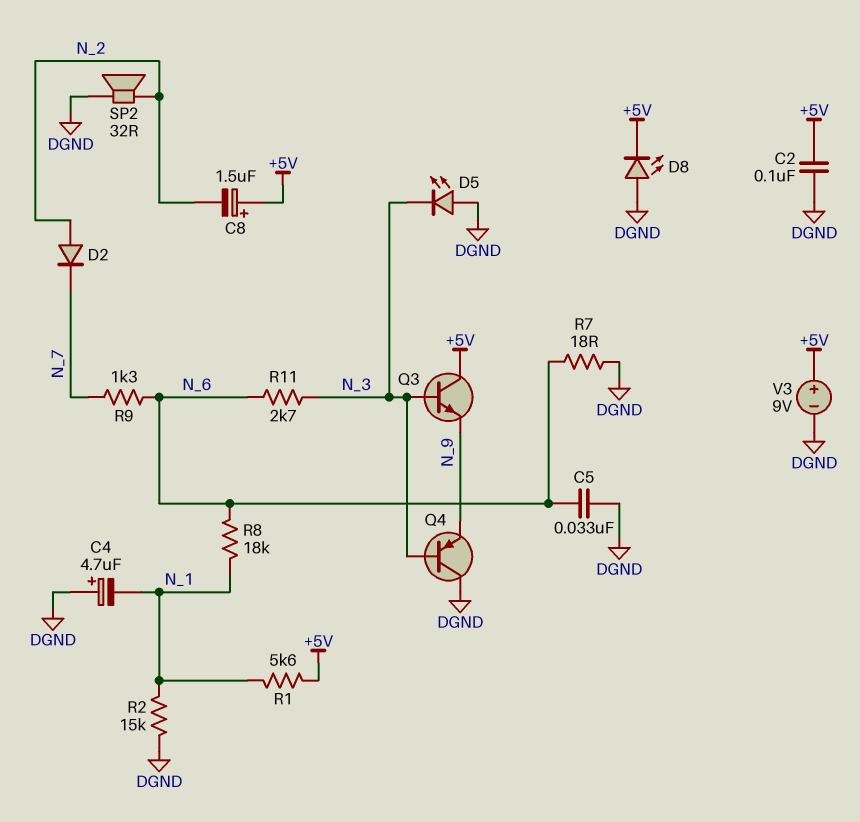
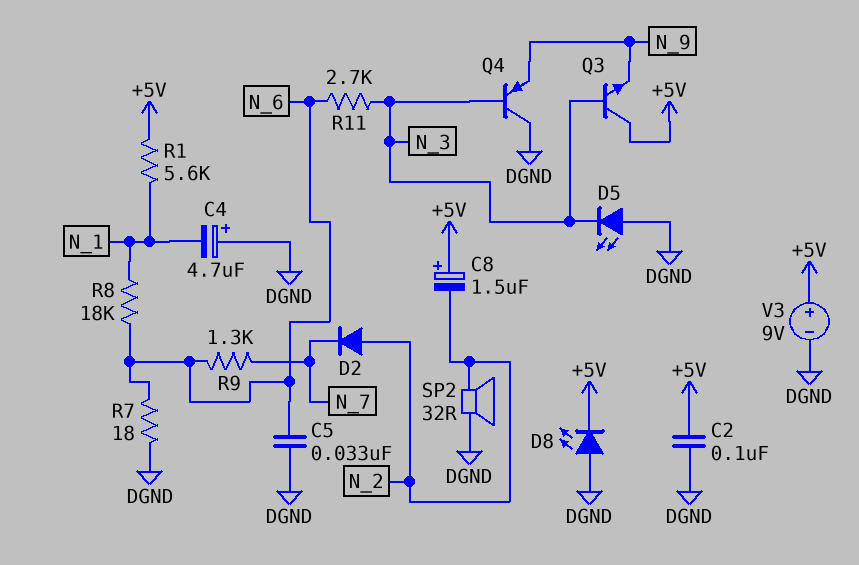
R2: 15k (DGND, N_1) -> none

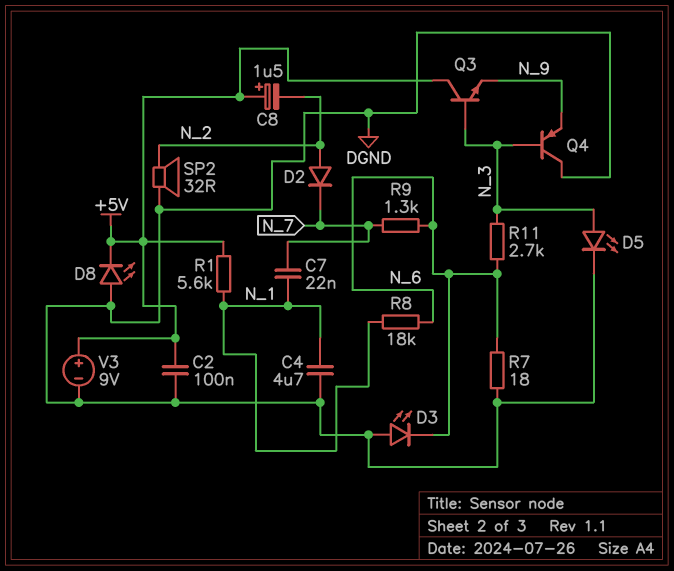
C4: 4.7uF (plus DGND, minus N_1) -> 4.7uF (DGND, N_1)
C5: 33nF (DGND, N_6) -> none
C7: none -> 22nF (N_1, N_7)
D3: none -> LED (A DGND, K N_6)
D5: LED (A DGND, K N_3) -> LED (A N_3, K DGND)

